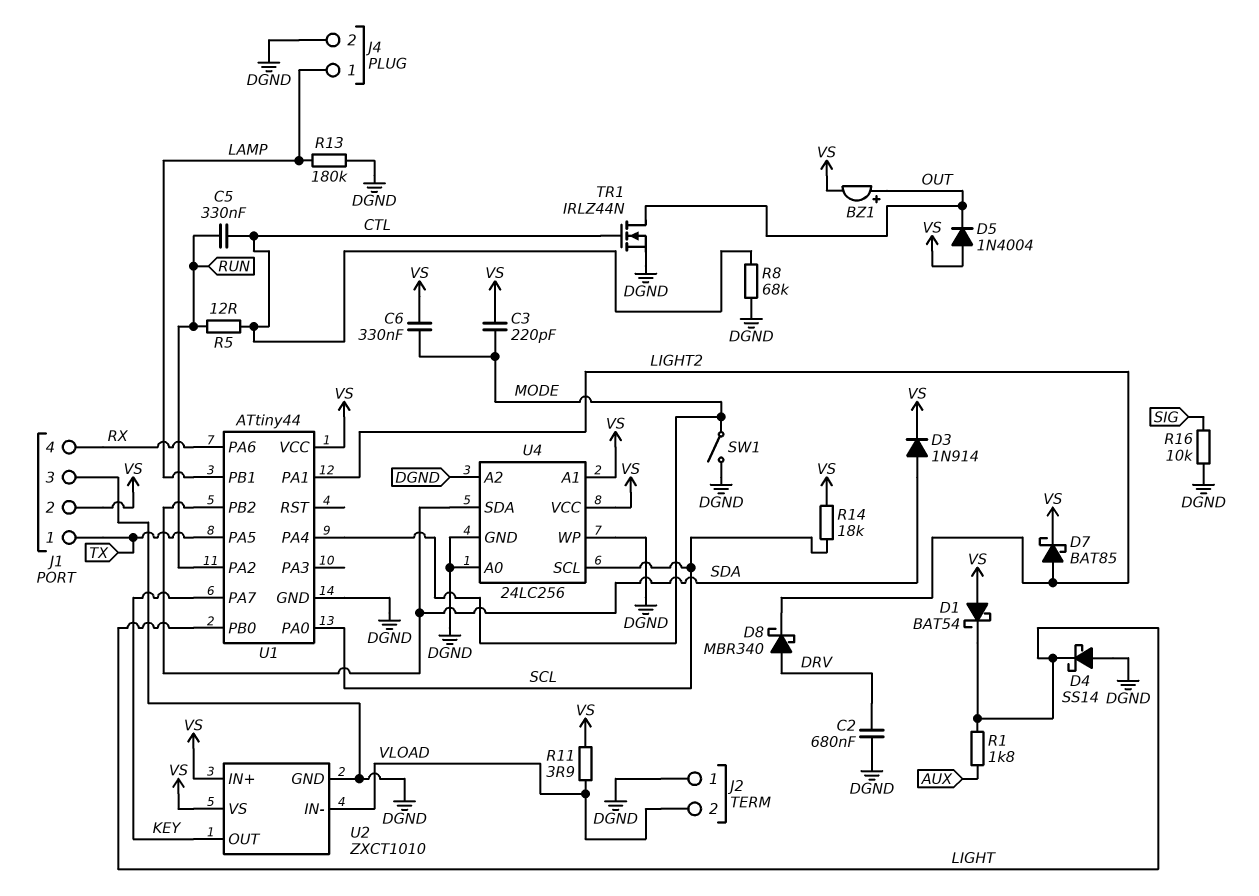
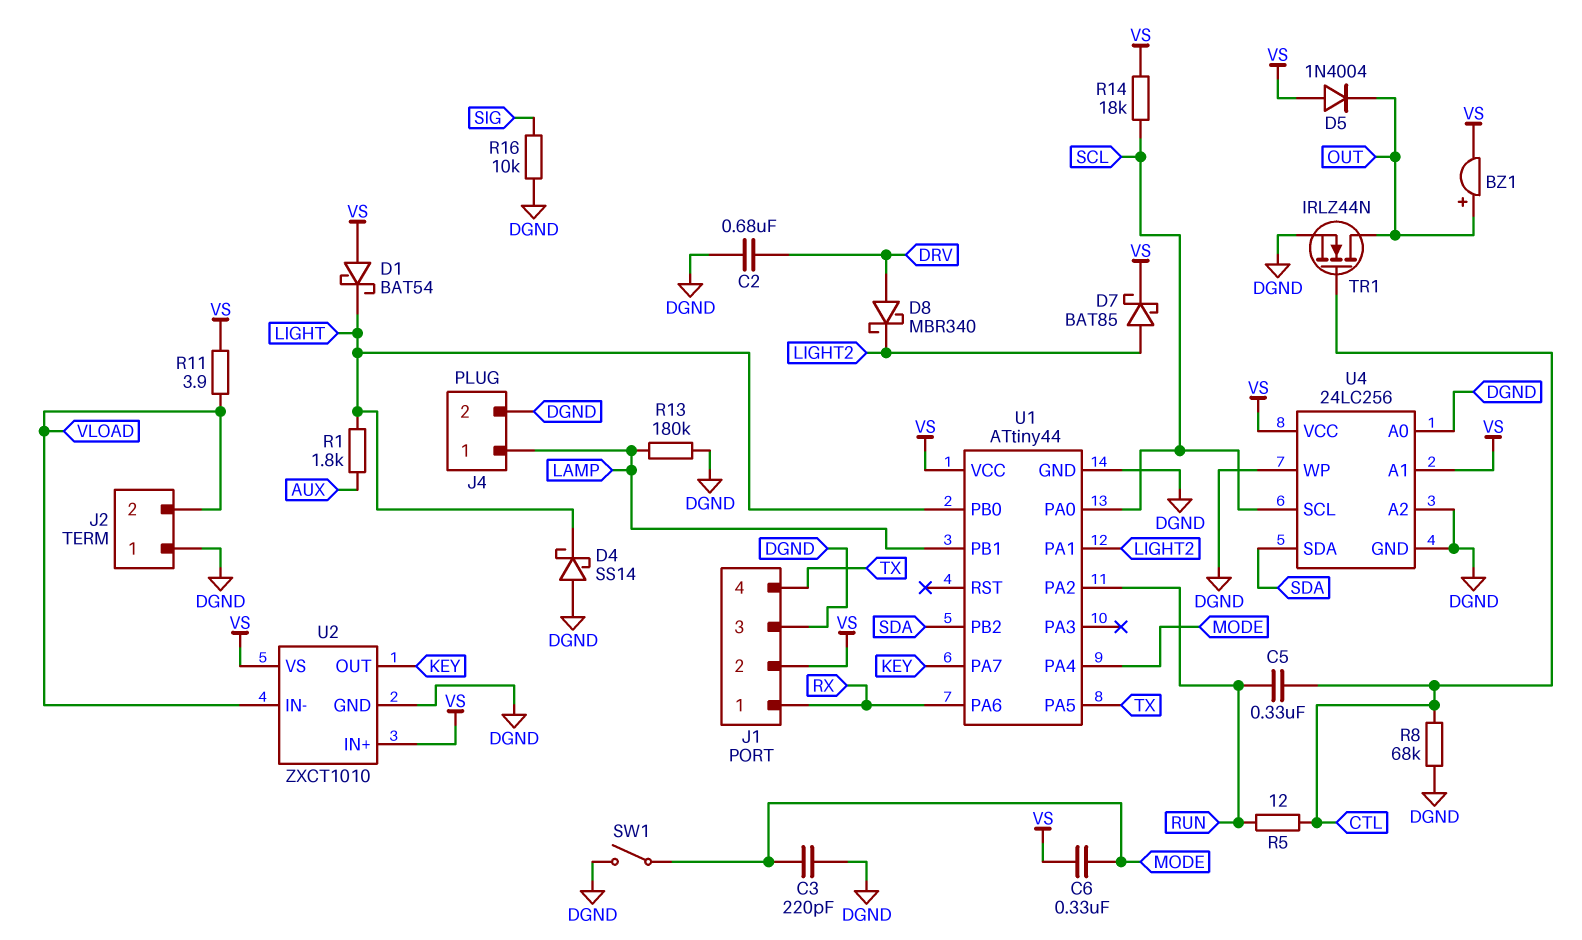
C3: 220pF (MODE, VS) -> 220pF (DGND, MODE)
D3: diode 1N914 (A SDA, K VS) -> none
J1 pin 1: TX -> RX
J1 pin 4: RX -> TX

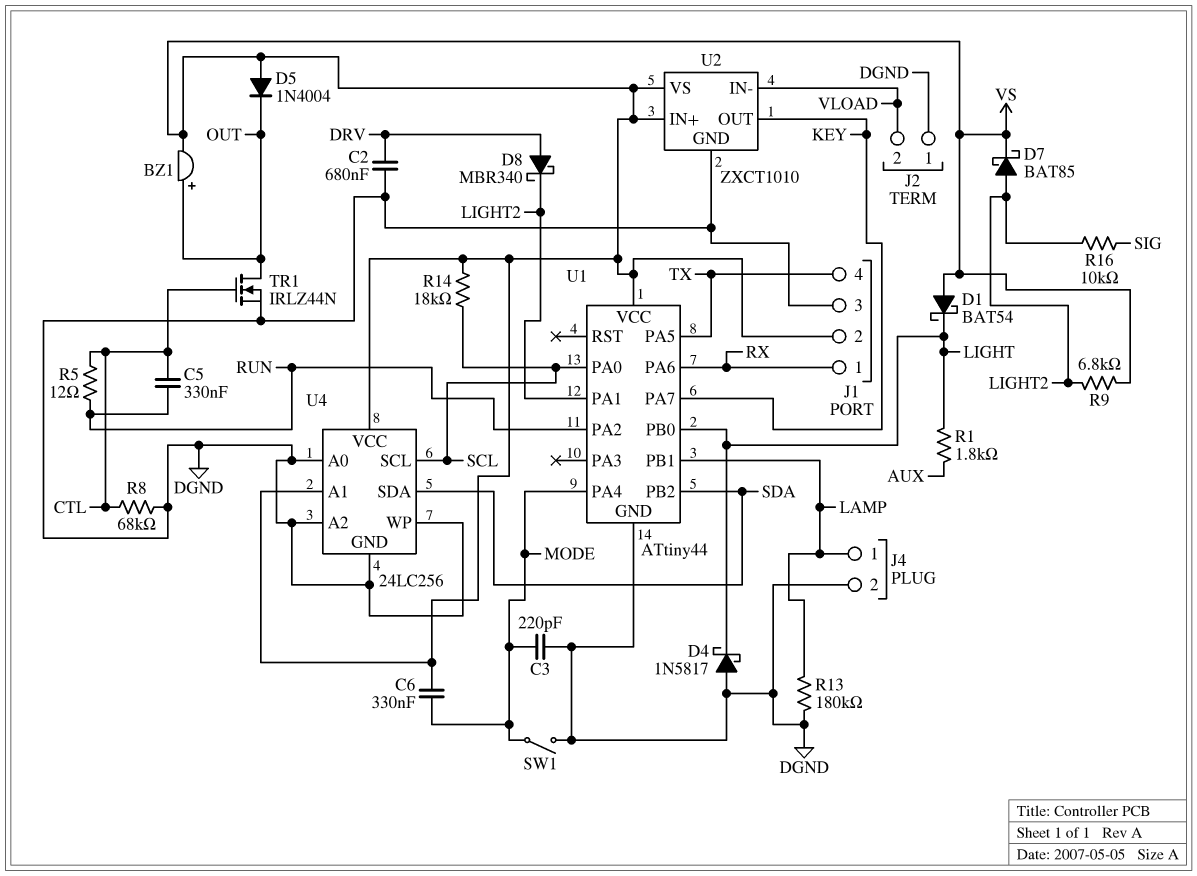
D4: schottky SS14 (A DGND, K LIGHT) -> schottky 1N5817 (A DGND, K LIGHT)
R9: none -> 6.8k (LIGHT2, VS)
R11: 3.9 (VLOAD, VS) -> none
R16: 10k (DGND, SIG) -> 10k (LIGHT2, SIG)

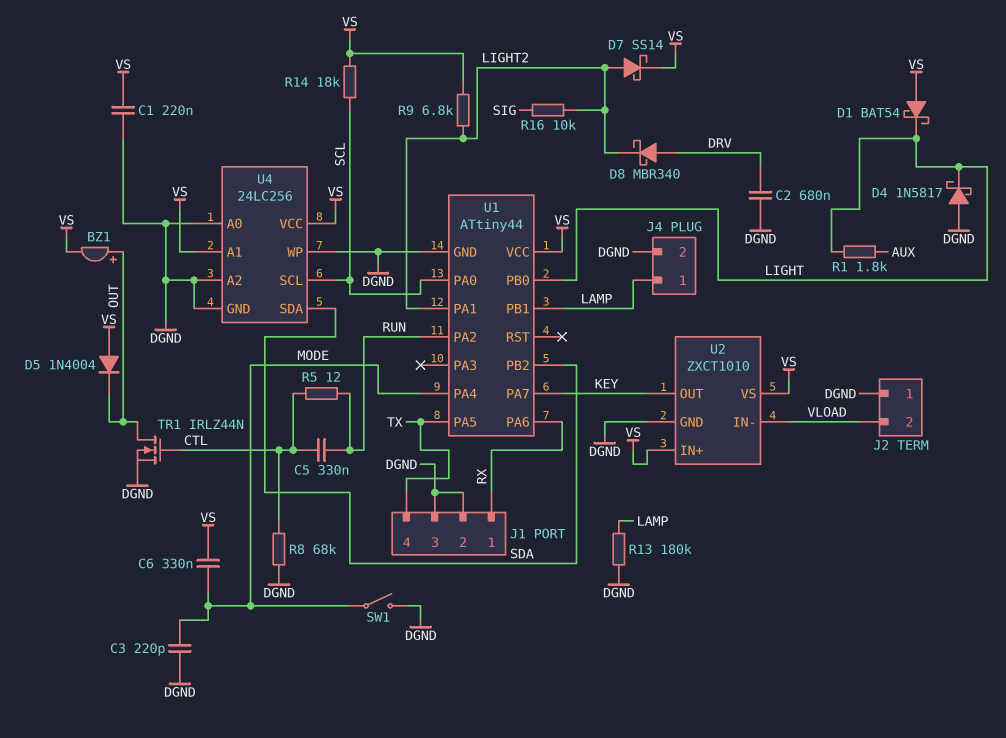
C1: none -> 220nF (DGND, VS)
D7: schottky BAT85 (A LIGHT2, K VS) -> schottky SS14 (A LIGHT2, K VS)
J1 pin 2: VS -> DGND

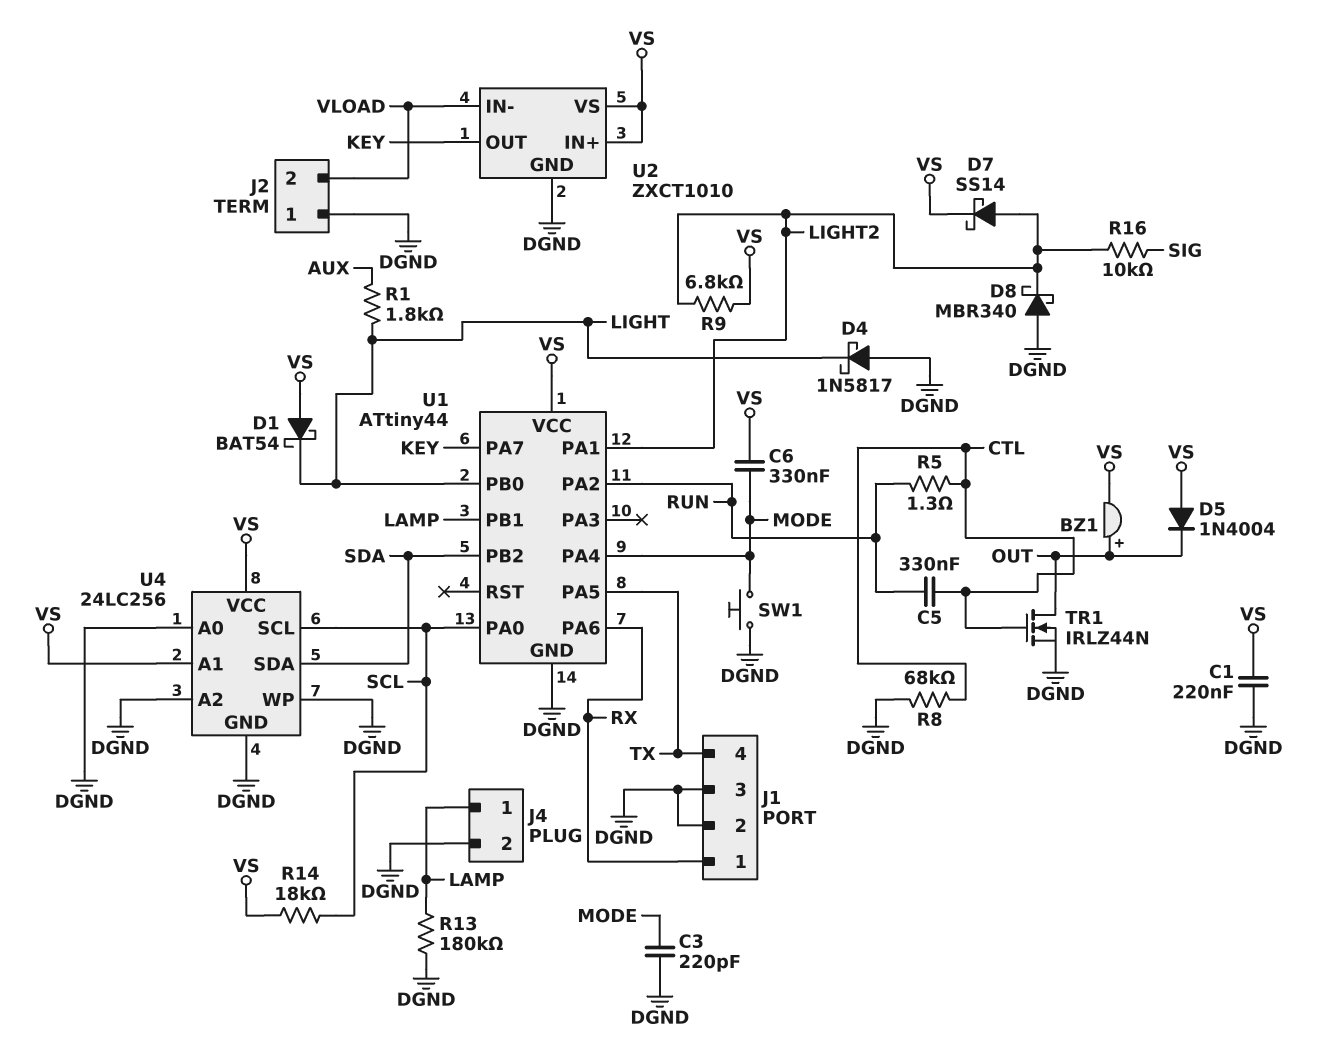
C2: 680nF (DGND, DRV) -> none
D8: schottky MBR340 (A DRV, K LIGHT2) -> schottky MBR340 (A DGND, K LIGHT2)
R5: 12 (CTL, RUN) -> 1.3 (CTL, RUN)
SW1: switch (DGND, MODE) -> button (DGND, MODE)

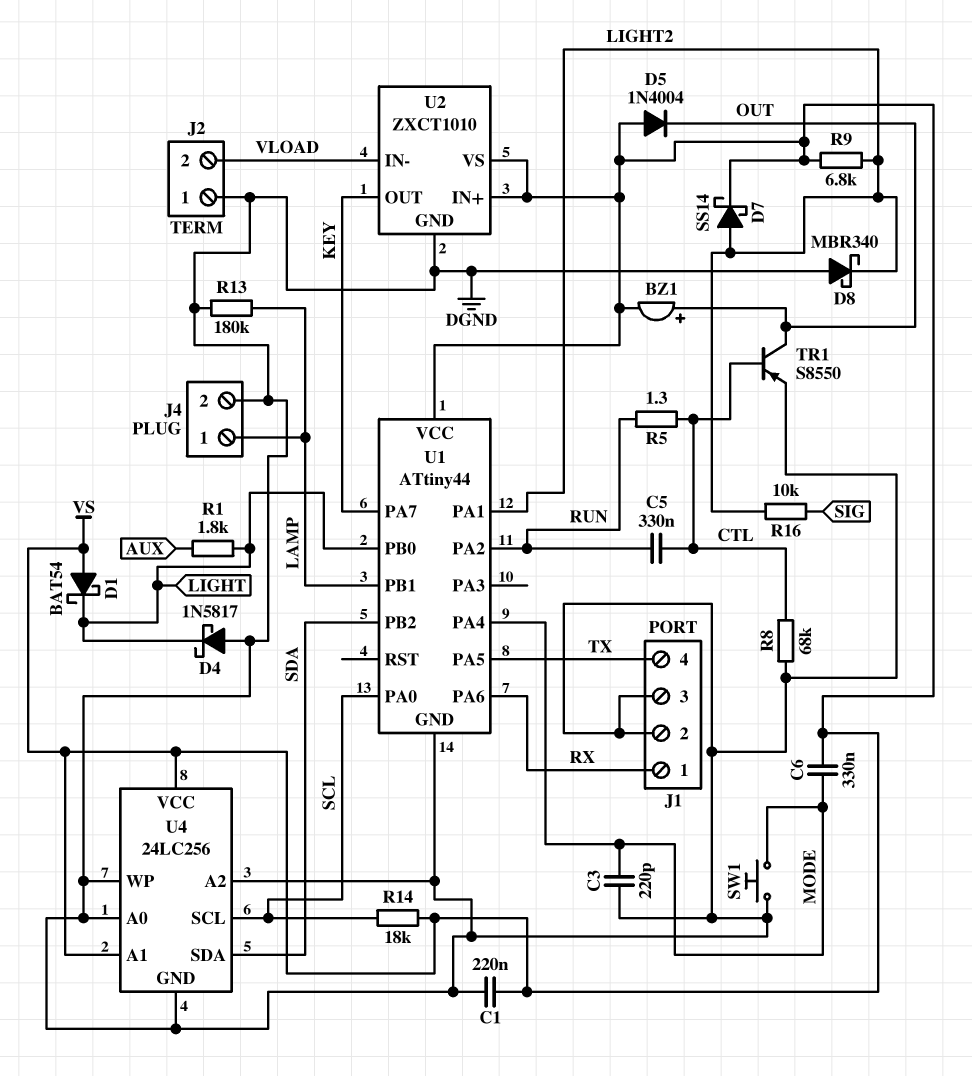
TR1: NMOS IRLZ44N (G CTL, D OUT, S DGND) -> PNP S8550 (B CTL, C OUT, E DGND)

